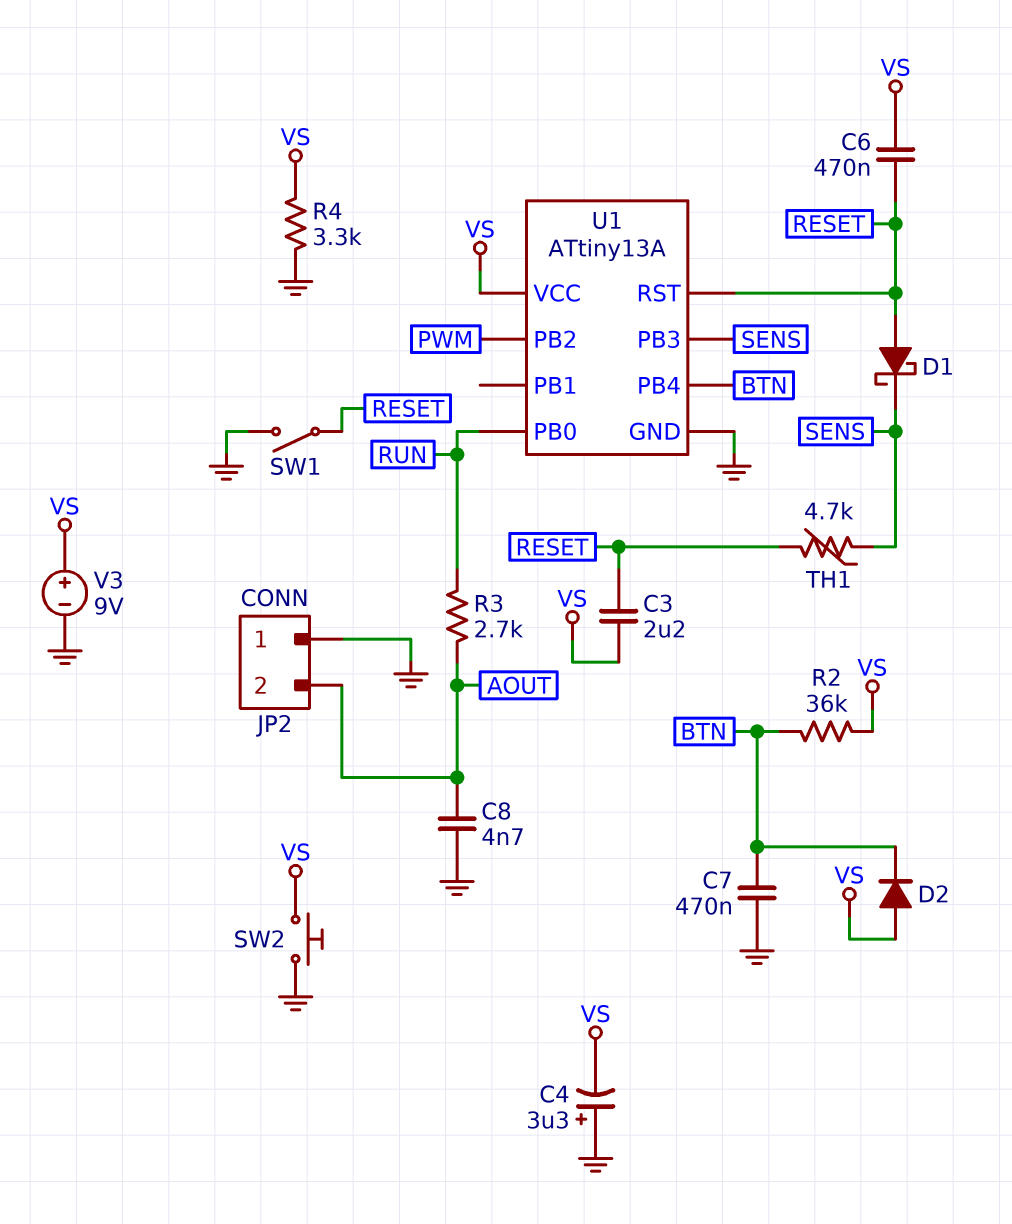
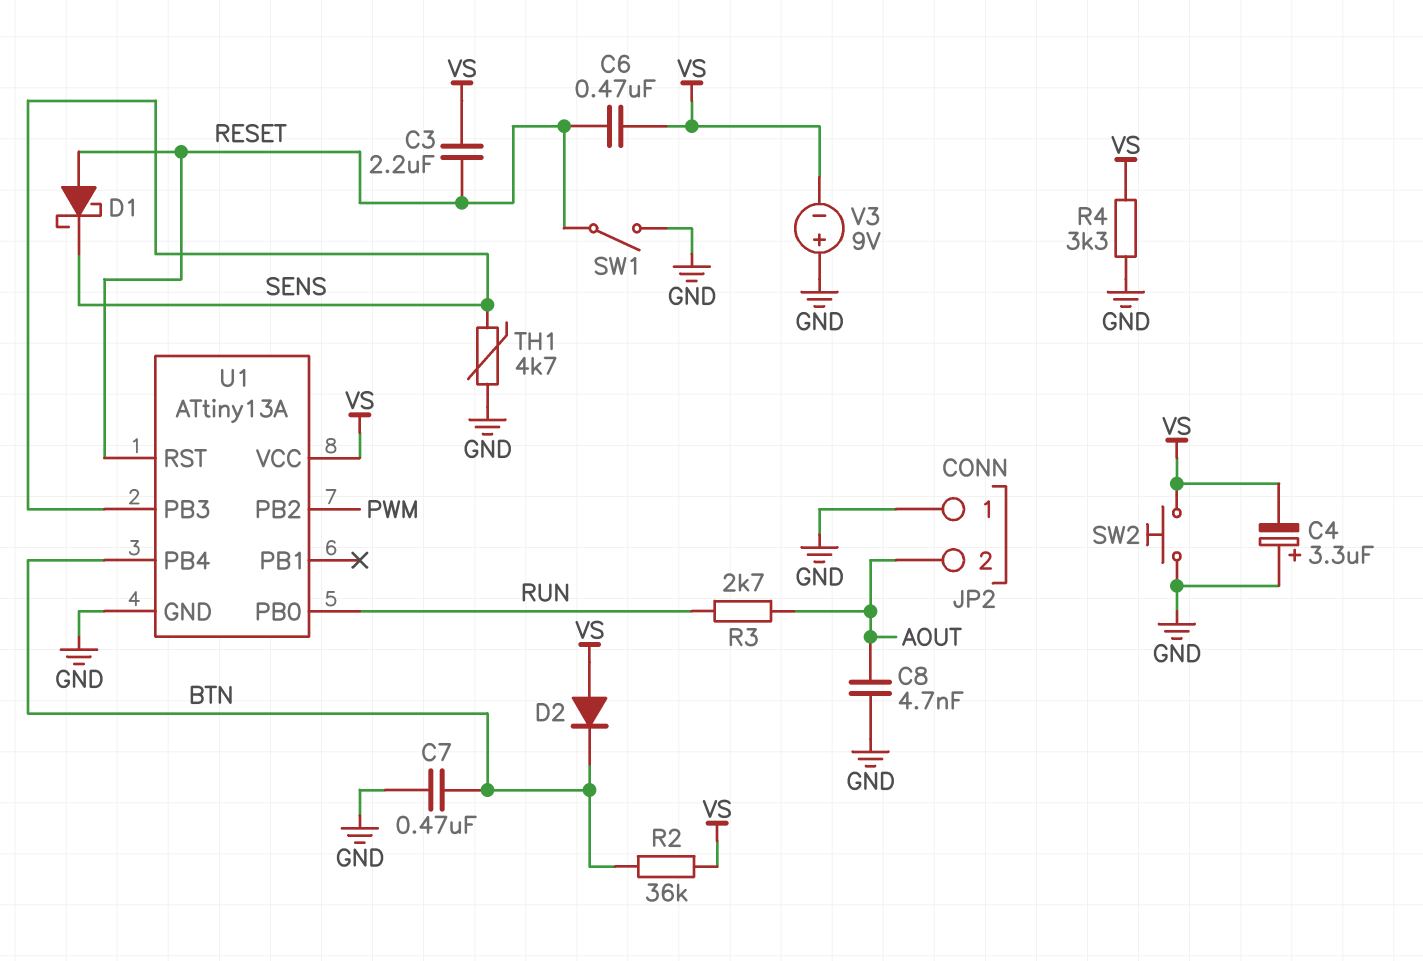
TH1: 4.7k (RESET, SENS) -> 4.7k (GND, SENS)
V3: 9V (plus VS, minus GND) -> 9V (plus GND, minus VS)

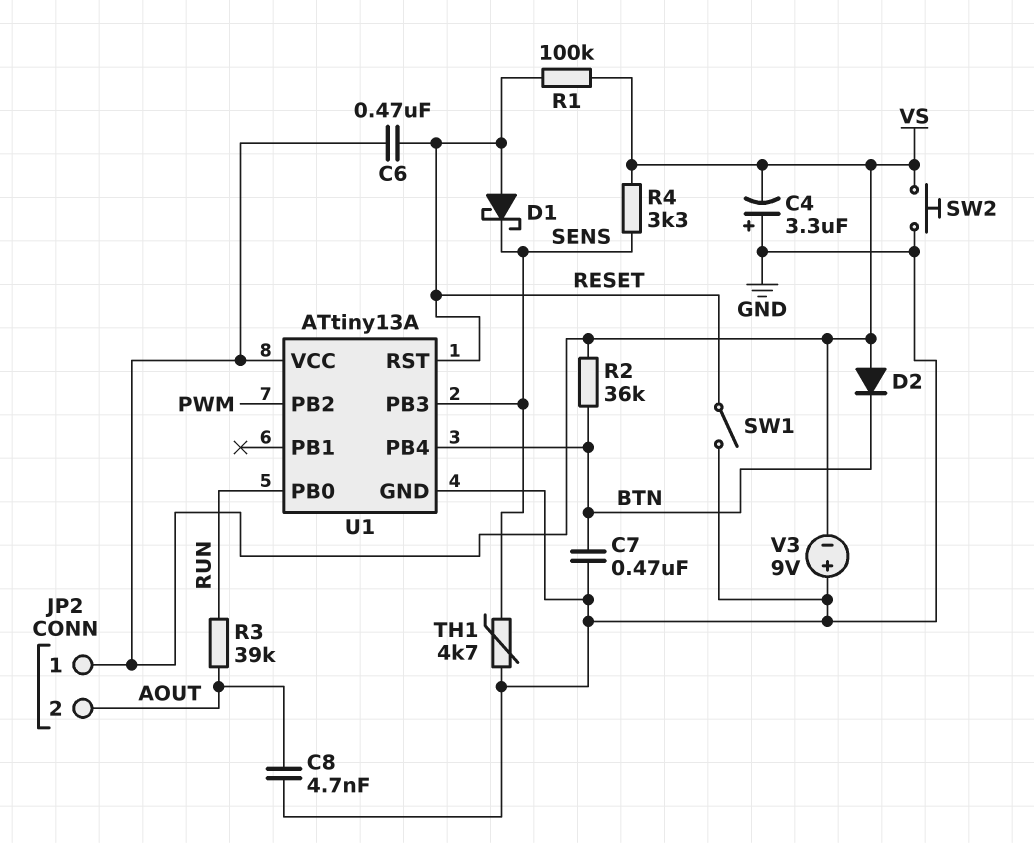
C3: 2.2uF (RESET, VS) -> none
JP2 pin 1: GND -> VS
R1: none -> 100k (RESET, VS)
R3: 2.7k (AOUT, RUN) -> 39k (AOUT, RUN)
R4: 3.3k (GND, VS) -> 3.3k (SENS, VS)

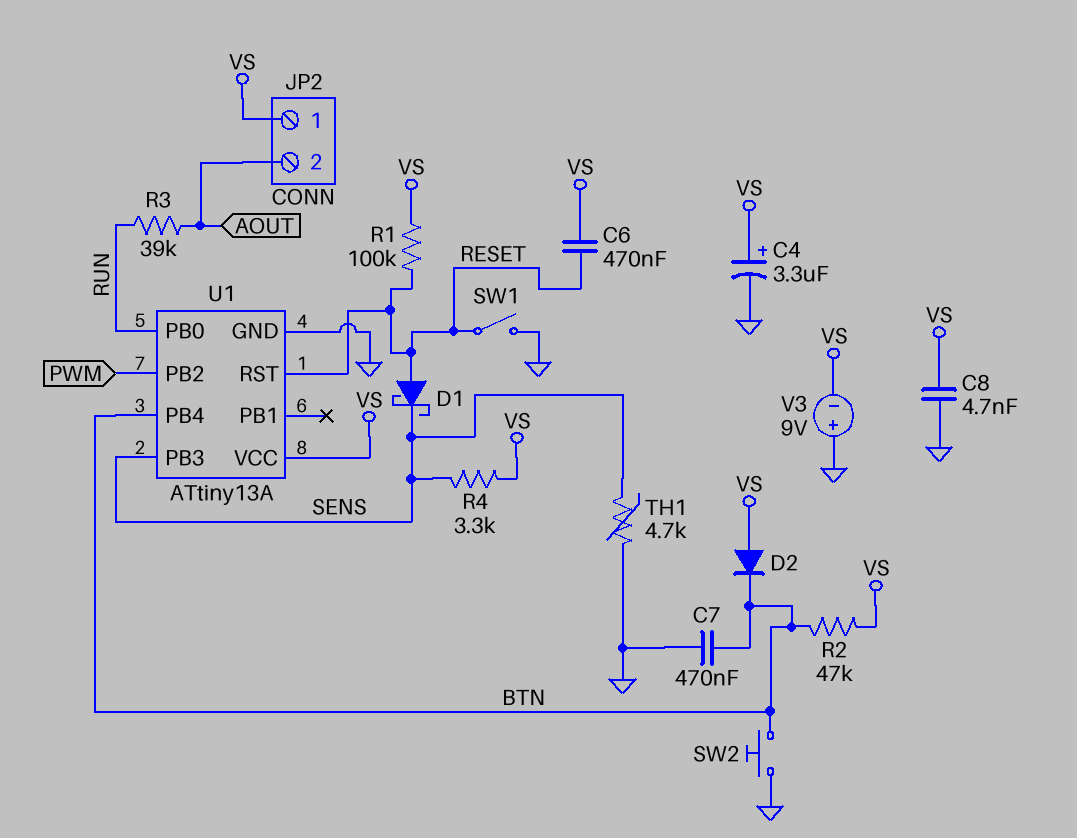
C4: 3.3uF (plus GND, minus VS) -> 3.3uF (plus VS, minus GND)
C8: 4.7nF (AOUT, GND) -> 4.7nF (GND, VS)
R2: 36k (BTN, VS) -> 47k (BTN, VS)
SW2: button (GND, VS) -> button (BTN, GND)

